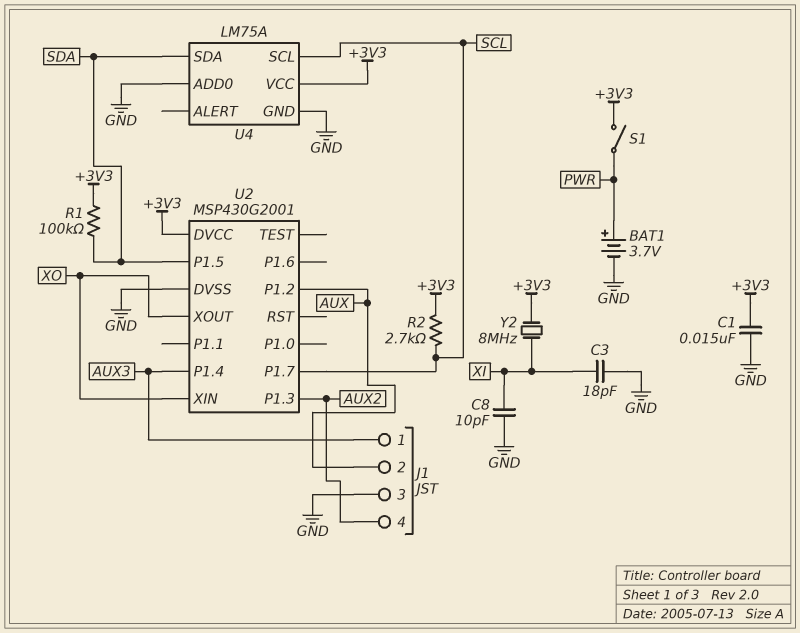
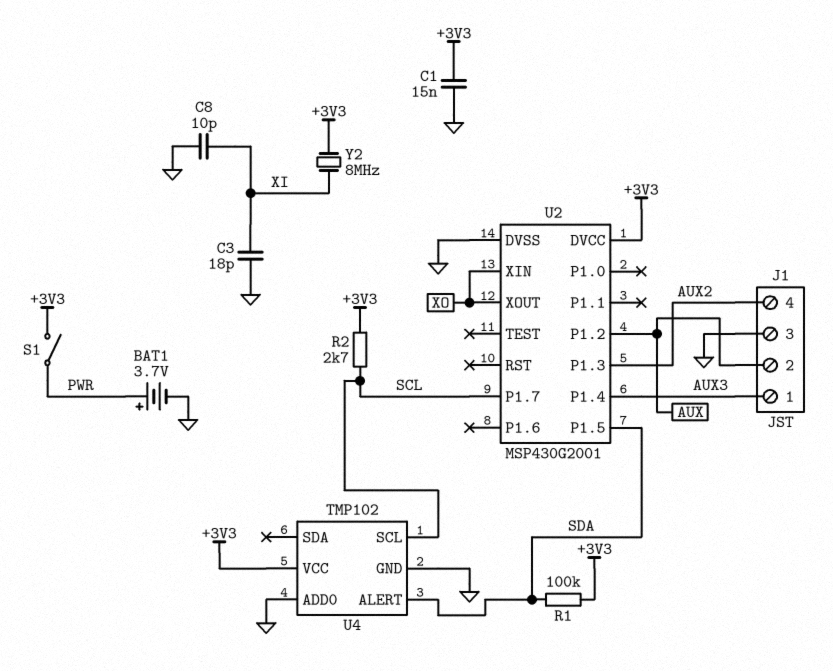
U4: LM75A -> TMP102
U4 pin ALERT: none -> SDA
U4 pin SDA: SDA -> none

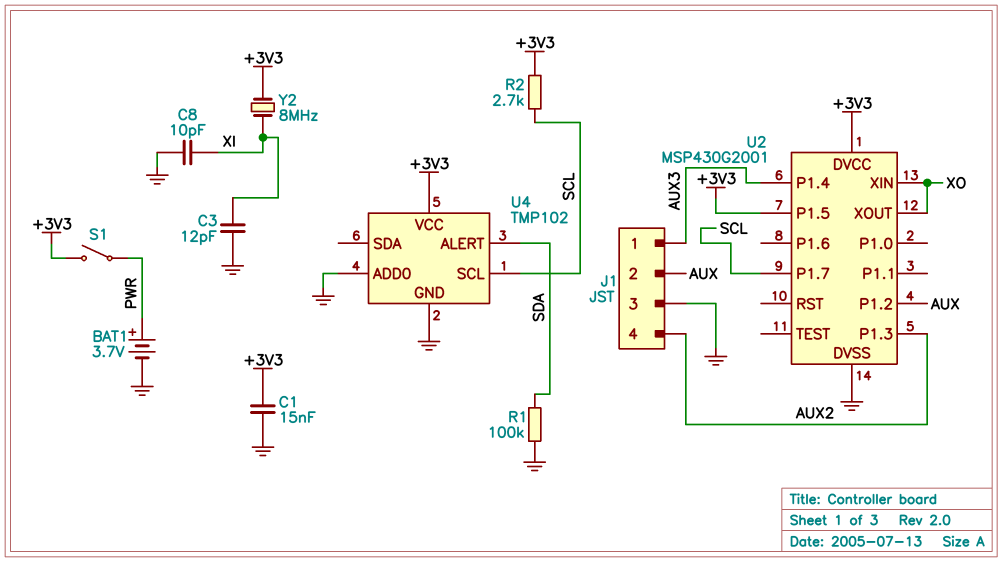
C3: 18pF (GND, XI) -> 12pF (GND, XI)
R1: 100k (+3V3, SDA) -> 100k (GND, SDA)
U2 pin P1.5: SDA -> +3V3

